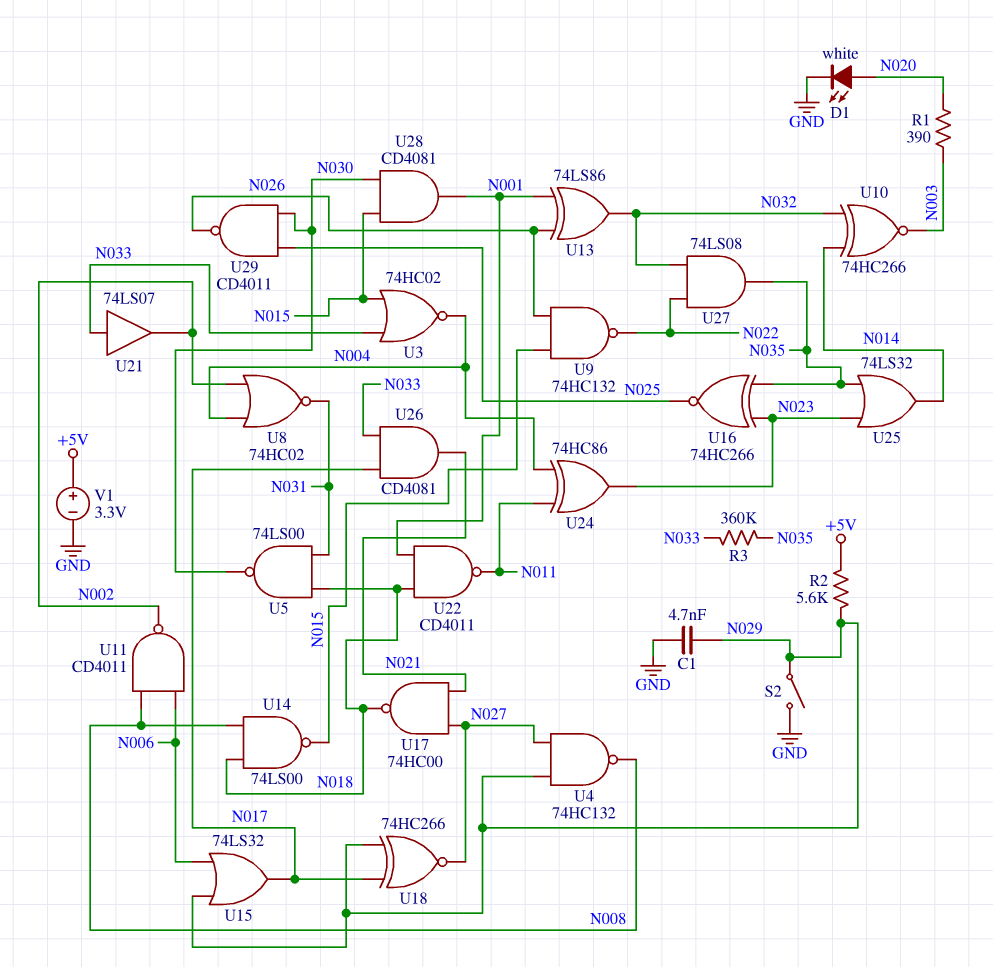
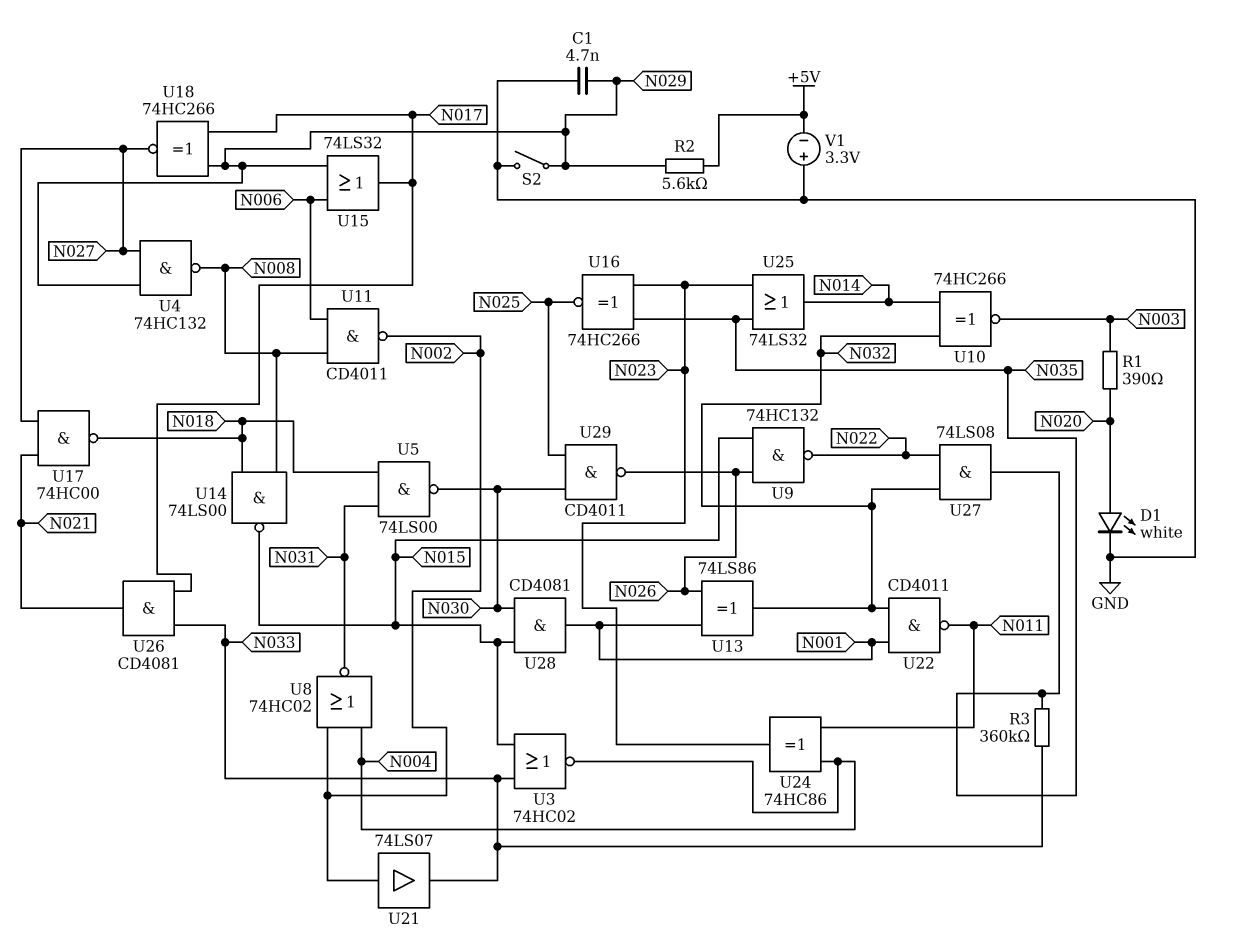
U21: buffer 74LS07 (in N033, out N002) -> buffer 74LS07 (in N002, out N033)
U22: NAND CD4011 (in N001, in N018, out N011) -> NAND CD4011 (in N001, in N032, out N011)
V1: 3.3V (plus +5V, minus GND) -> 3.3V (plus GND, minus +5V)

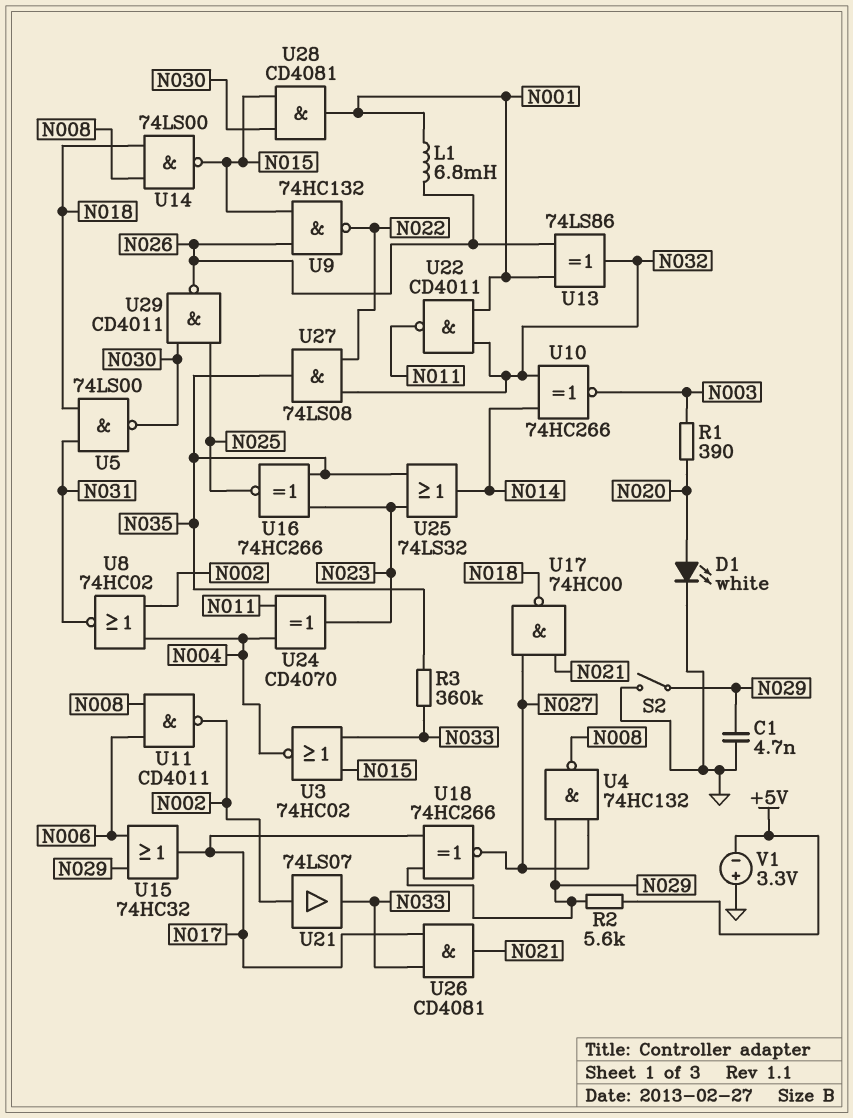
L1: none -> 6.8mH (N001, N026)
U15: OR 74LS32 (in N006, in N029, out N017) -> OR 74HC32 (in N006, in N029, out N017)
U24: XOR 74HC86 (in N004, in N011, out N023) -> XOR CD4070 (in N004, in N011, out N023)

